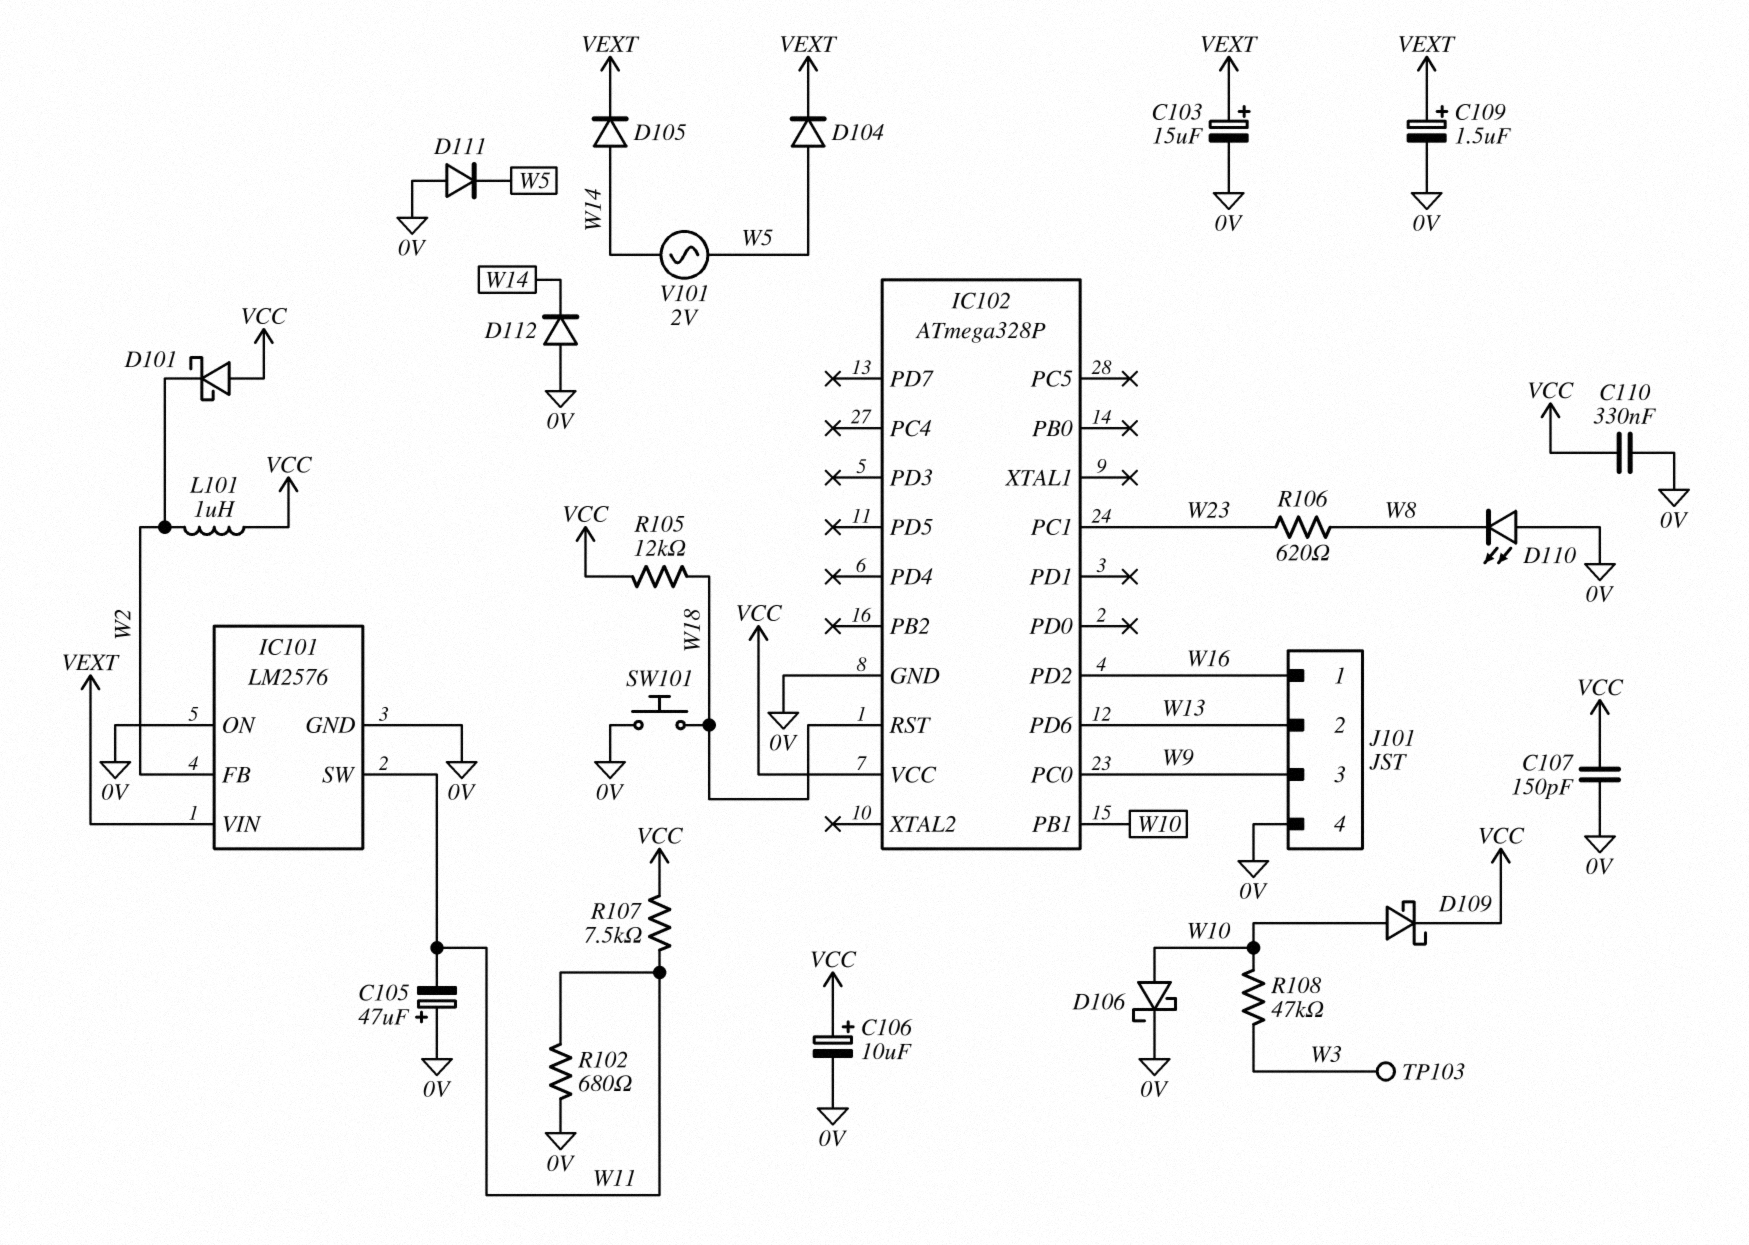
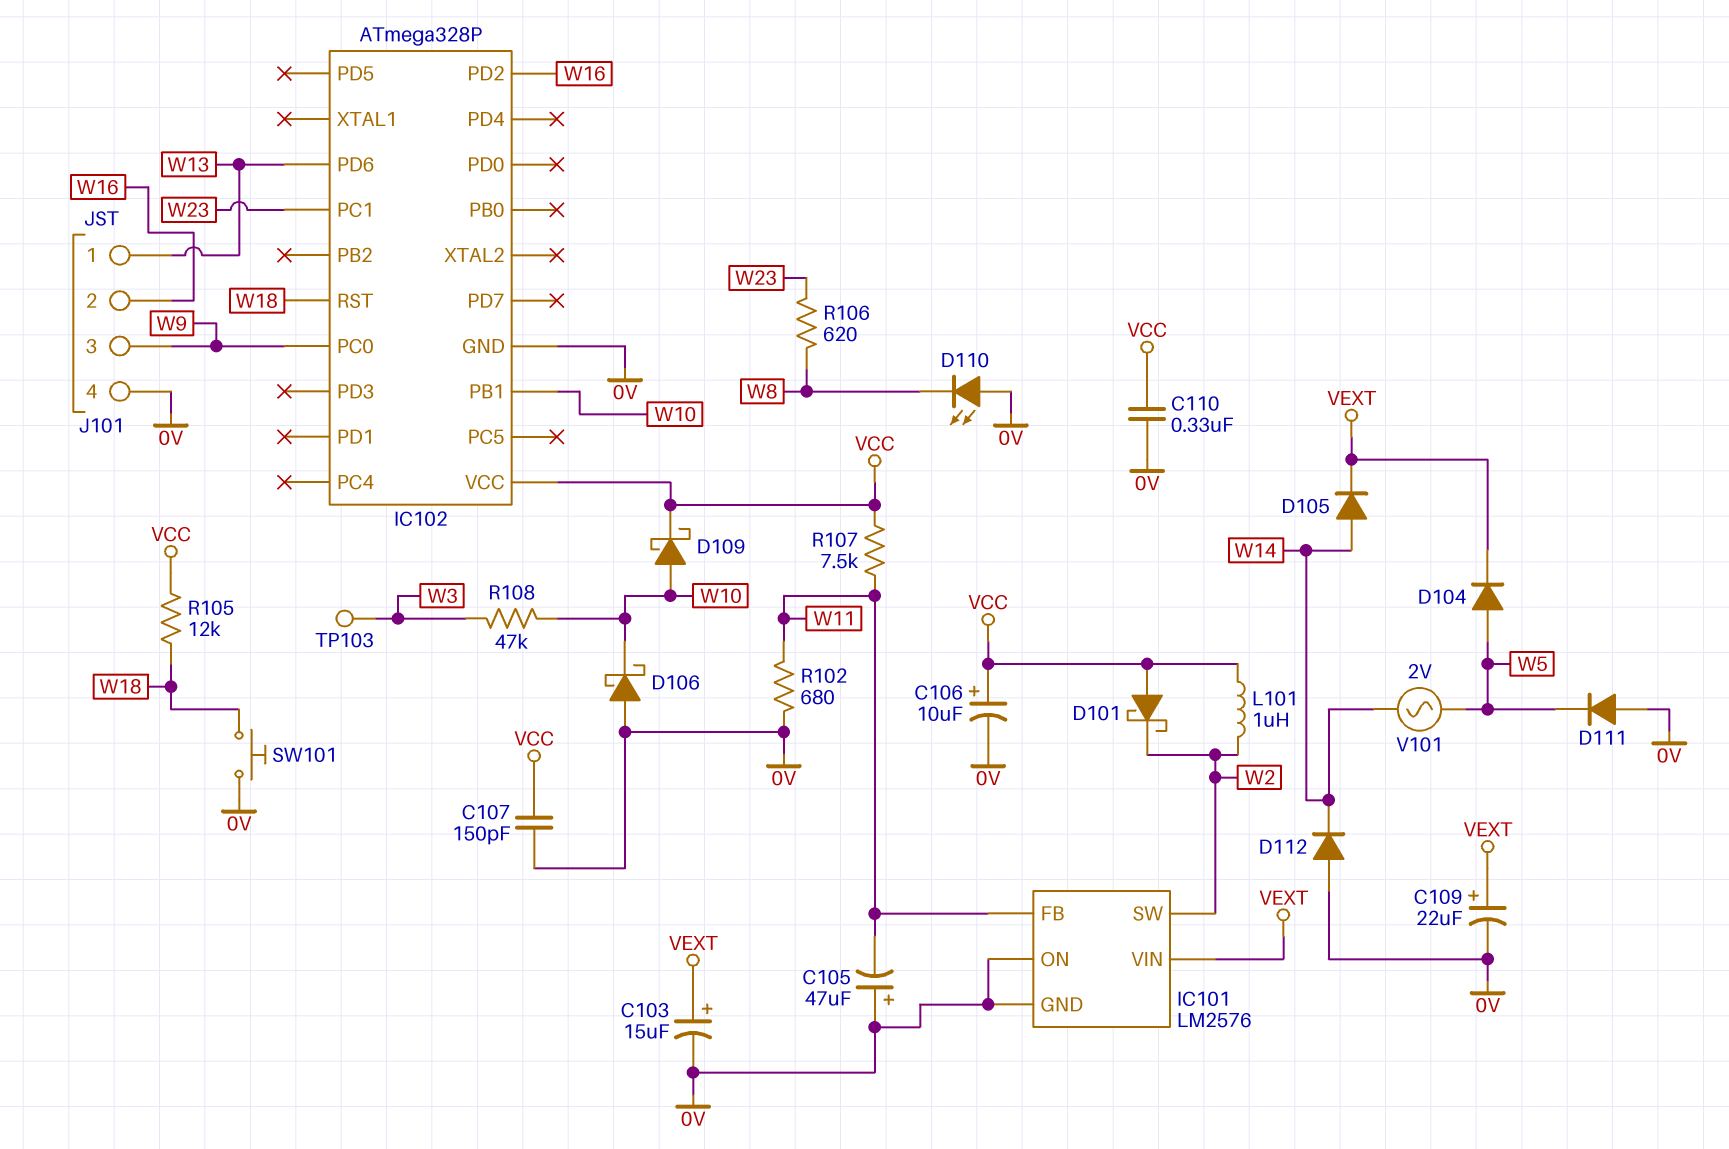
C109: 1.5uF (plus VEXT, minus 0V) -> 22uF (plus VEXT, minus 0V)
D106: schottky (A W10, K 0V) -> schottky (A 0V, K W10)
IC101 pin FB: W2 -> W11
IC101 pin SW: W11 -> W2
J101 pin 1: W16 -> W13
J101 pin 2: W13 -> W16

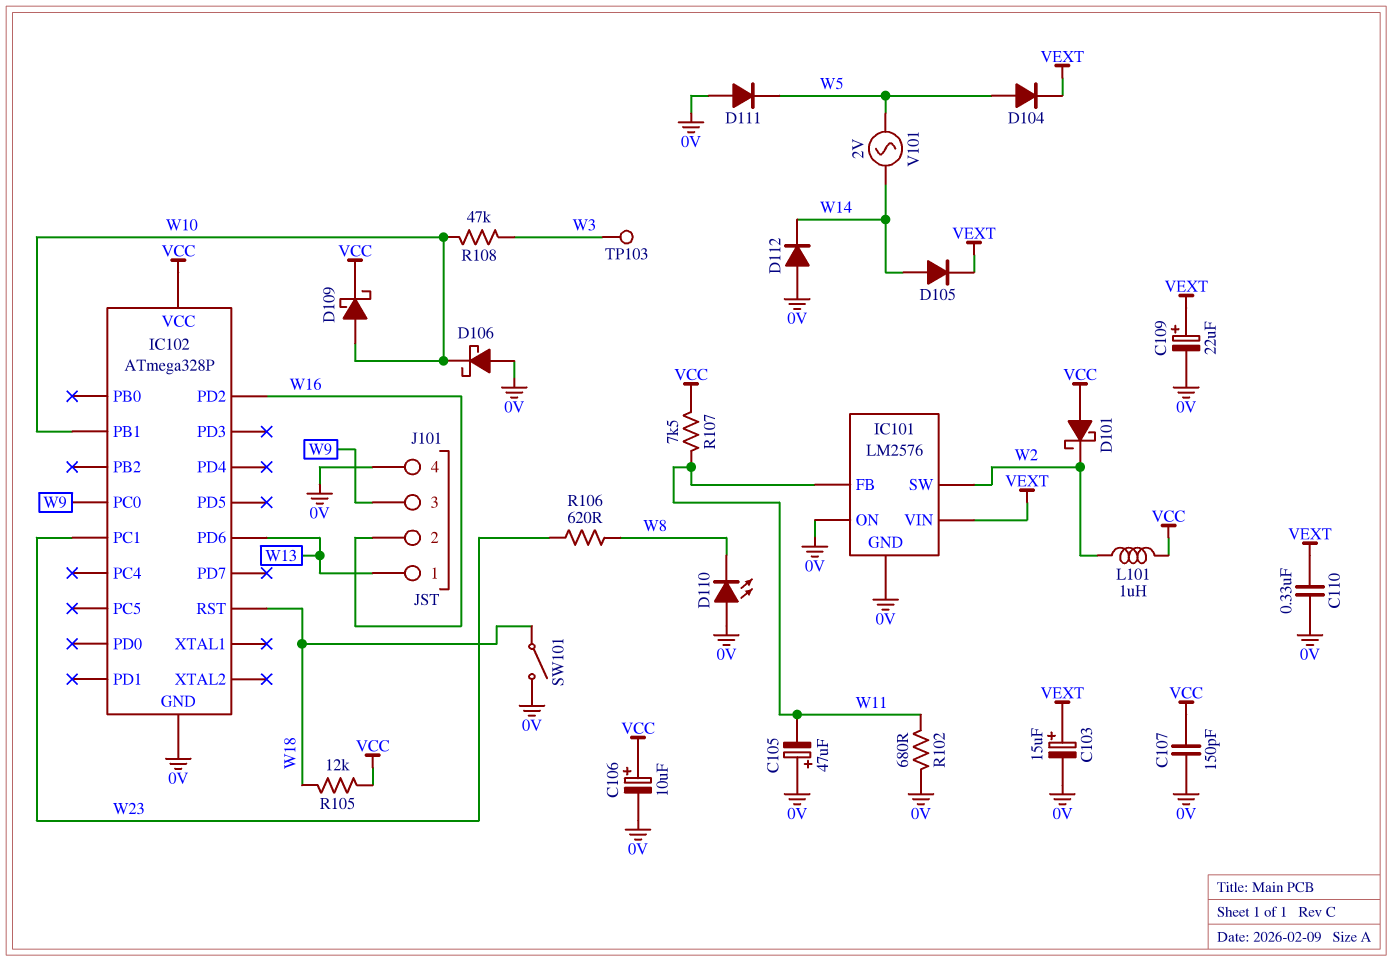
C110: 330nF (0V, VCC) -> 330nF (0V, VEXT)
SW101: button (0V, W18) -> switch (0V, W18)

